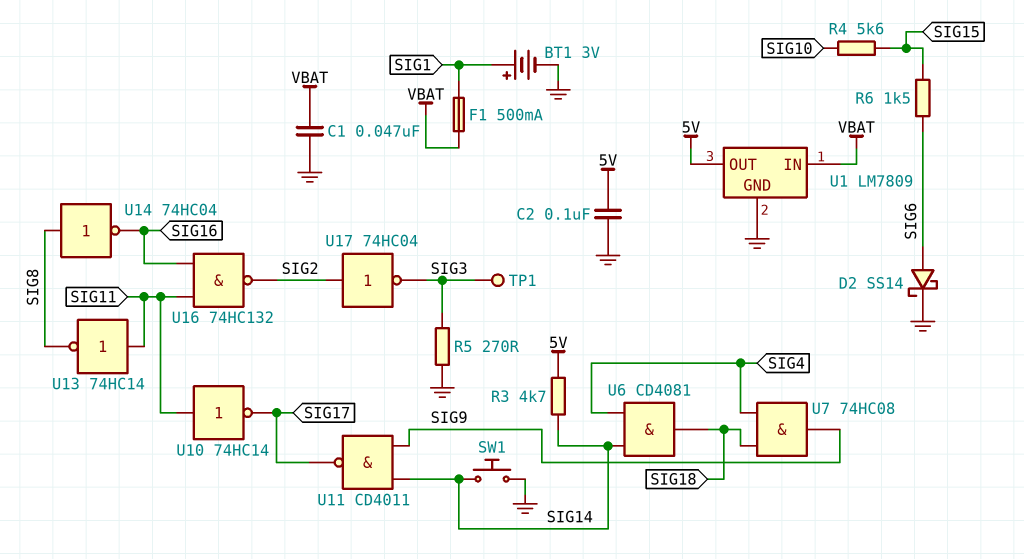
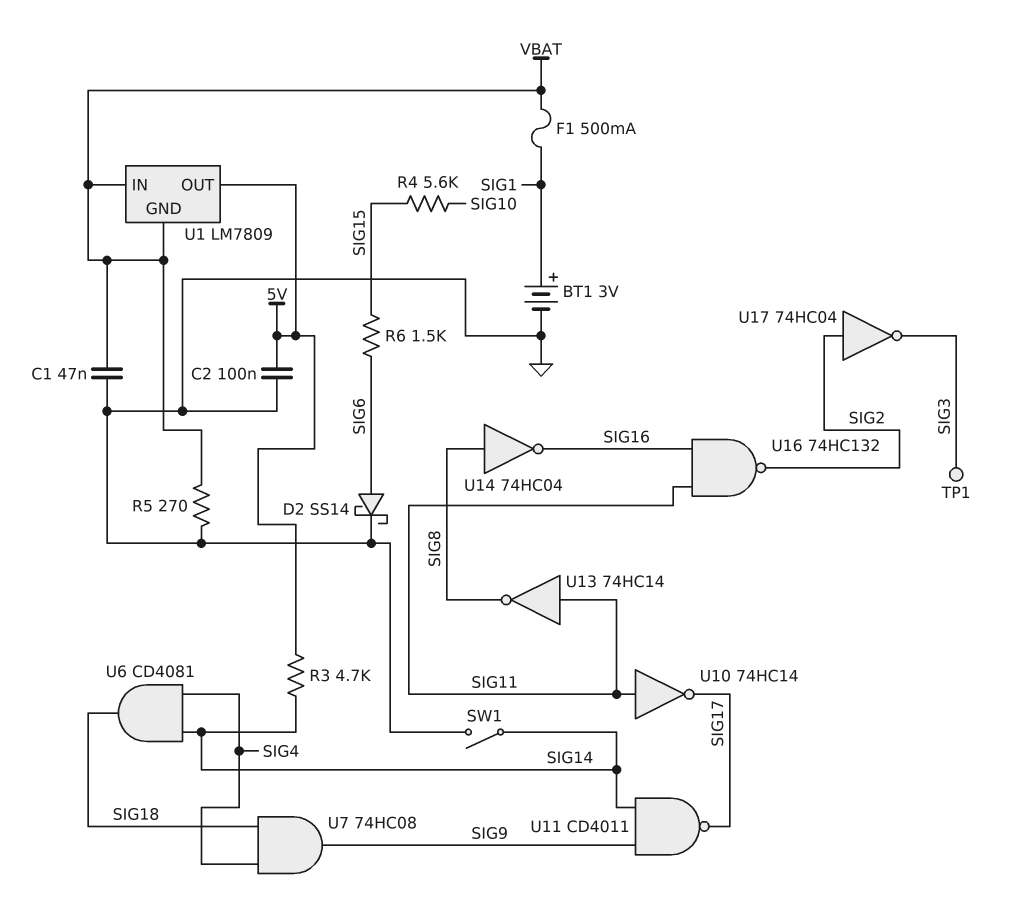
R5: 270 (GND, SIG3) -> 270 (GND, VBAT)
SW1: button (GND, SIG14) -> switch (GND, SIG14)
U1 pin GND: GND -> VBAT

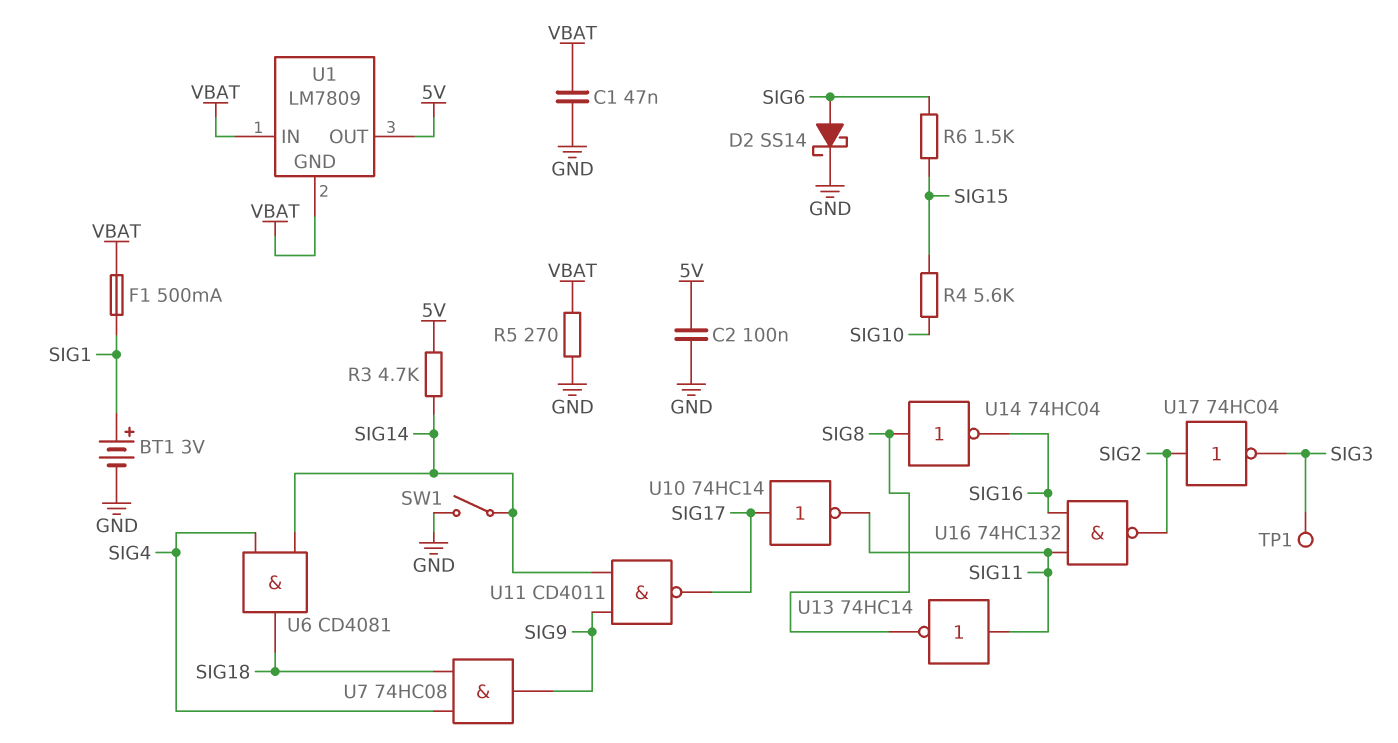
U10: NOT 74HC14 (in SIG11, out SIG17) -> NOT 74HC14 (in SIG17, out SIG11)

